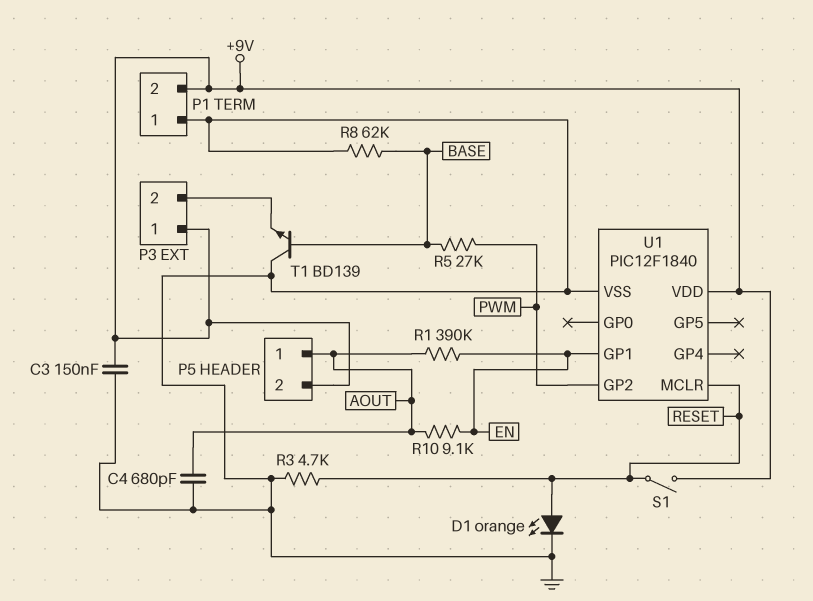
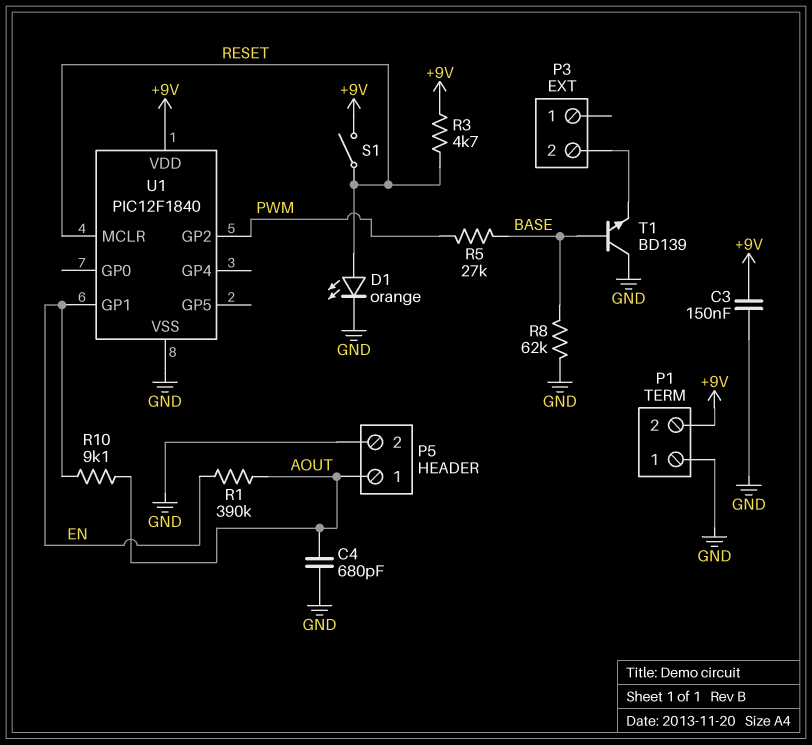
P3 pin 1: +9V -> none
P5 pin 2: +9V -> GND
R3: 4.7k (GND, RESET) -> 4.7k (+9V, RESET)

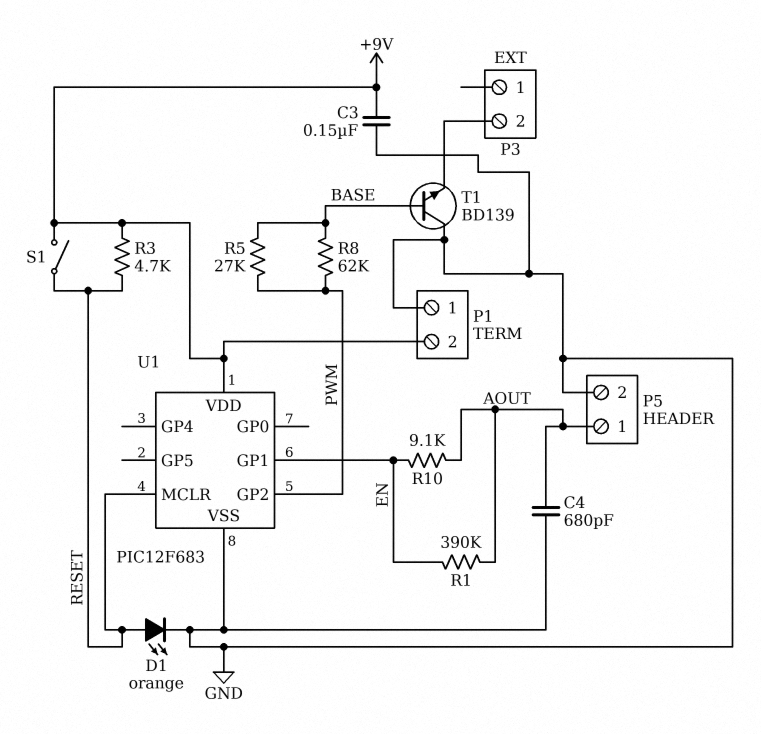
R8: 62k (BASE, GND) -> 62k (BASE, PWM)
U1: PIC12F1840 -> PIC12F683

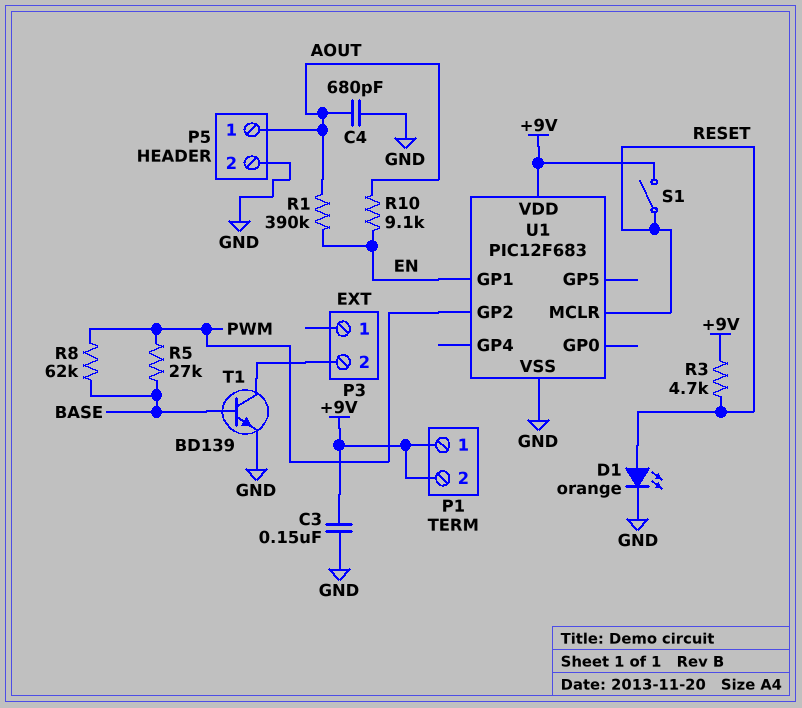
P1 pin 1: GND -> +9V
T1: NPN BD139 (B BASE, C GND, E P3/2) -> NPN BD139 (B BASE, C P3/2, E GND)

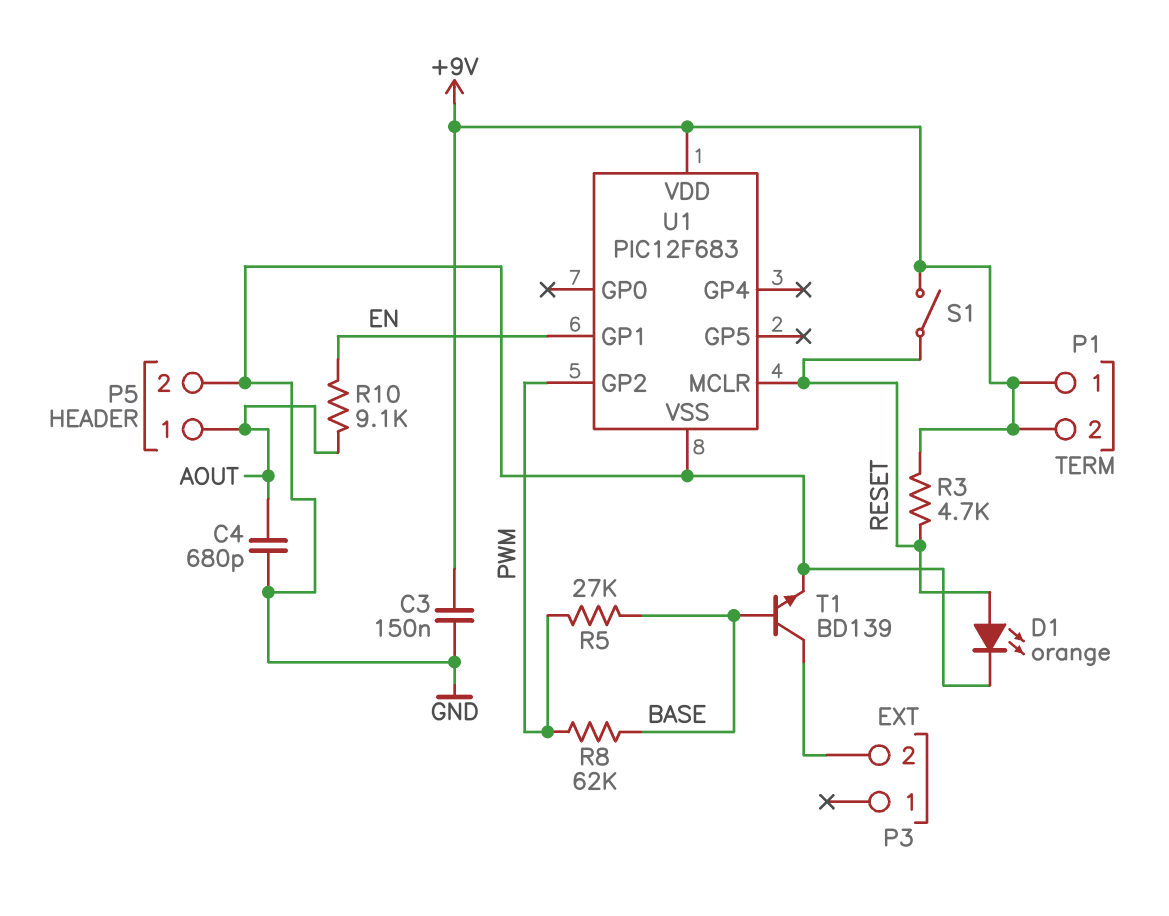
R1: 390k (AOUT, EN) -> none

